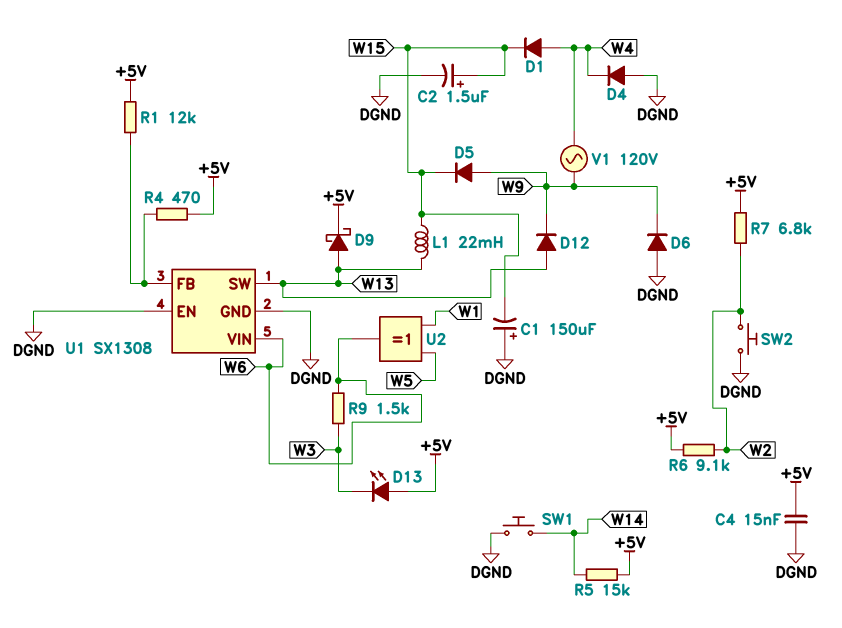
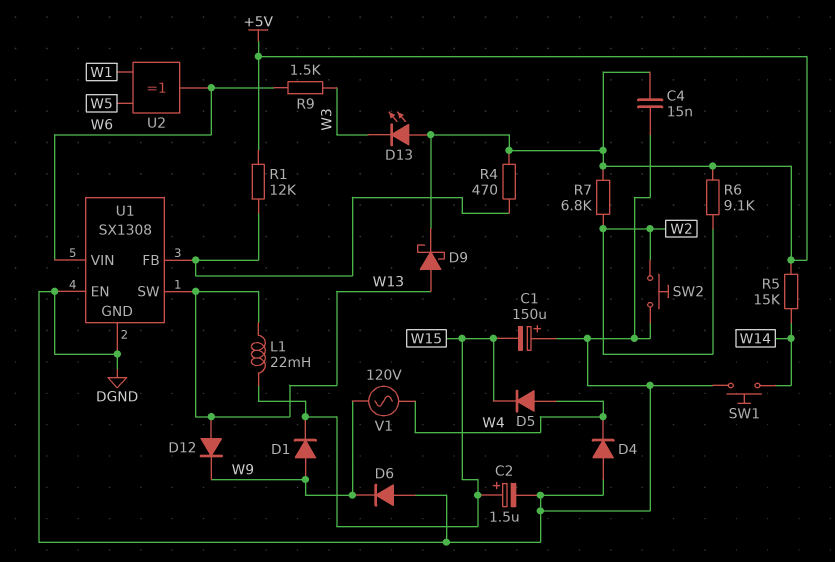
D1: diode (A W4, K W15) -> diode (A W9, K W15)
D5: diode (A W9, K W15) -> diode (A W4, K W15)

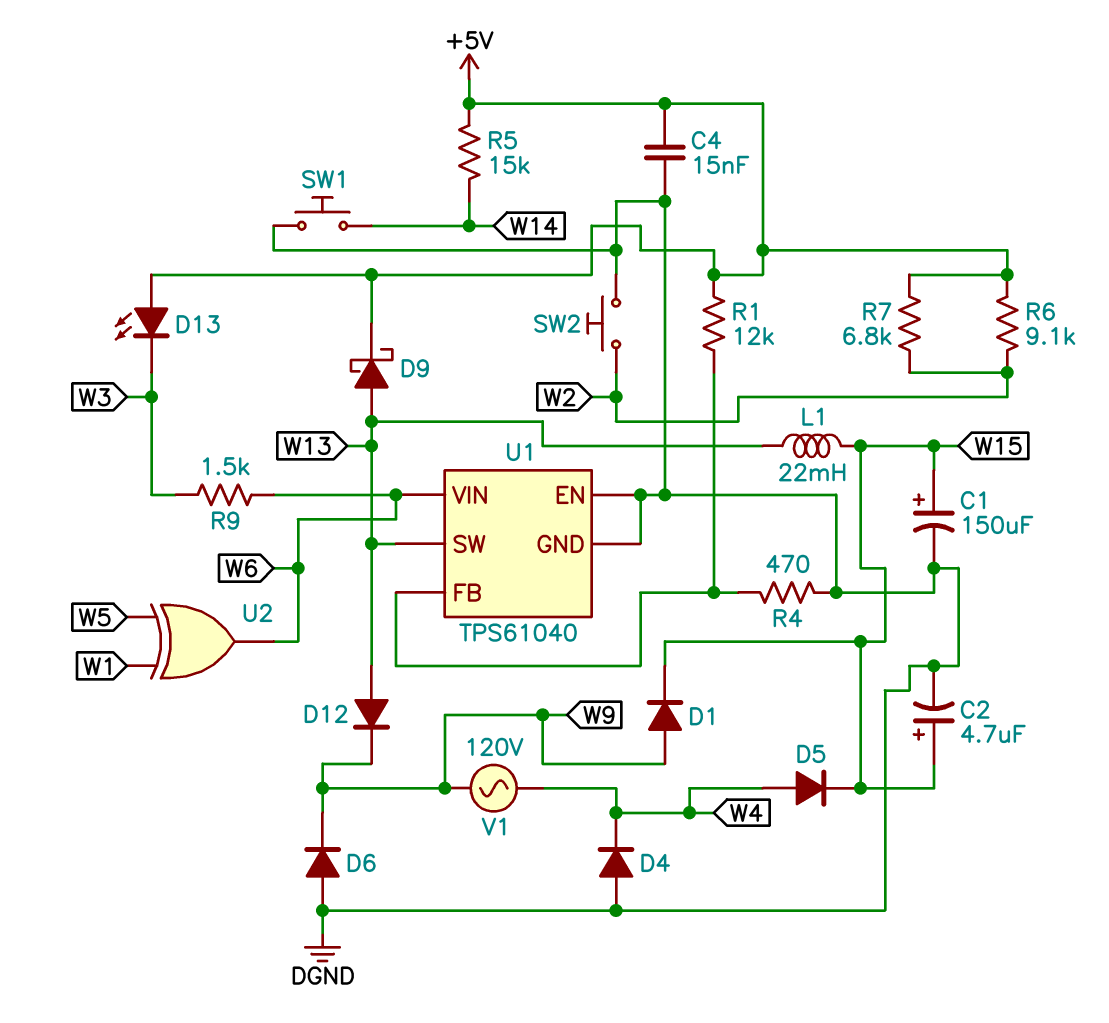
C1: 150uF (plus DGND, minus W15) -> 150uF (plus W15, minus DGND)
C2: 1.5uF (plus W15, minus DGND) -> 4.7uF (plus W15, minus DGND)
R4: 470 (+5V, U1/FB) -> 470 (DGND, U1/FB)
U1: SX1308 -> TPS61040

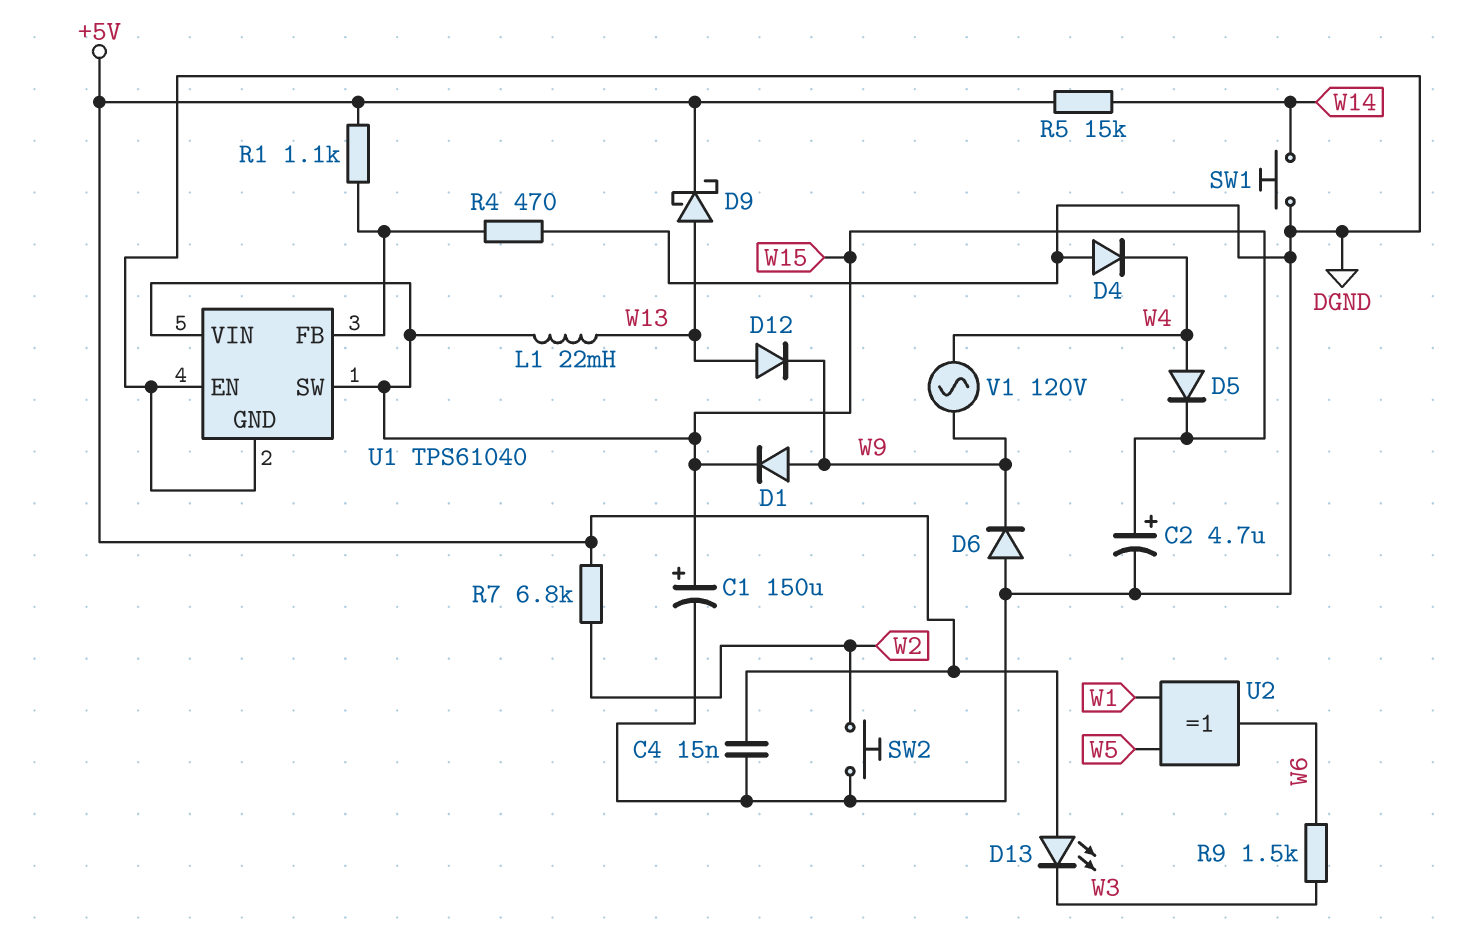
R1: 12k (+5V, U1/FB) -> 1.1k (+5V, U1/FB)
R6: 9.1k (+5V, W2) -> none
U1 pin SW: W13 -> W15
U1 pin VIN: W6 -> W15

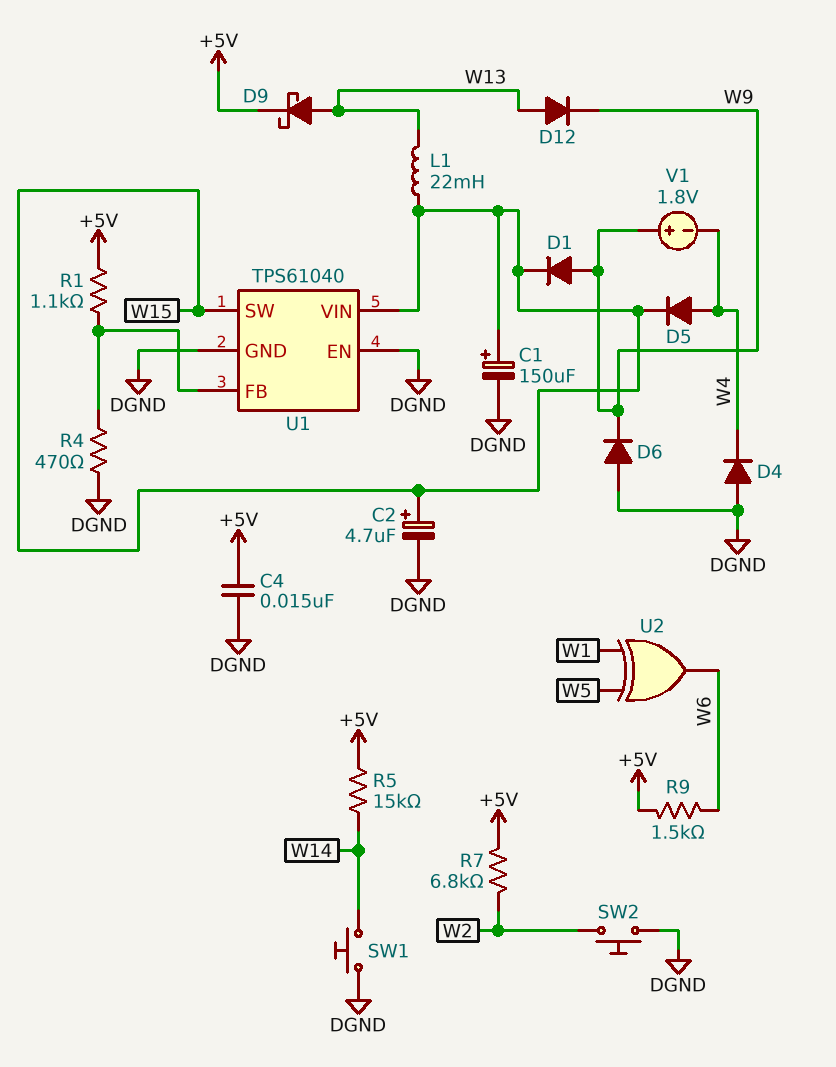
D13: LED (A +5V, K W3) -> none
R9: 1.5k (W3, W6) -> 1.5k (+5V, W6)
V1: AC 120V (W4, W9) -> 1.8V (plus W9, minus W4)

